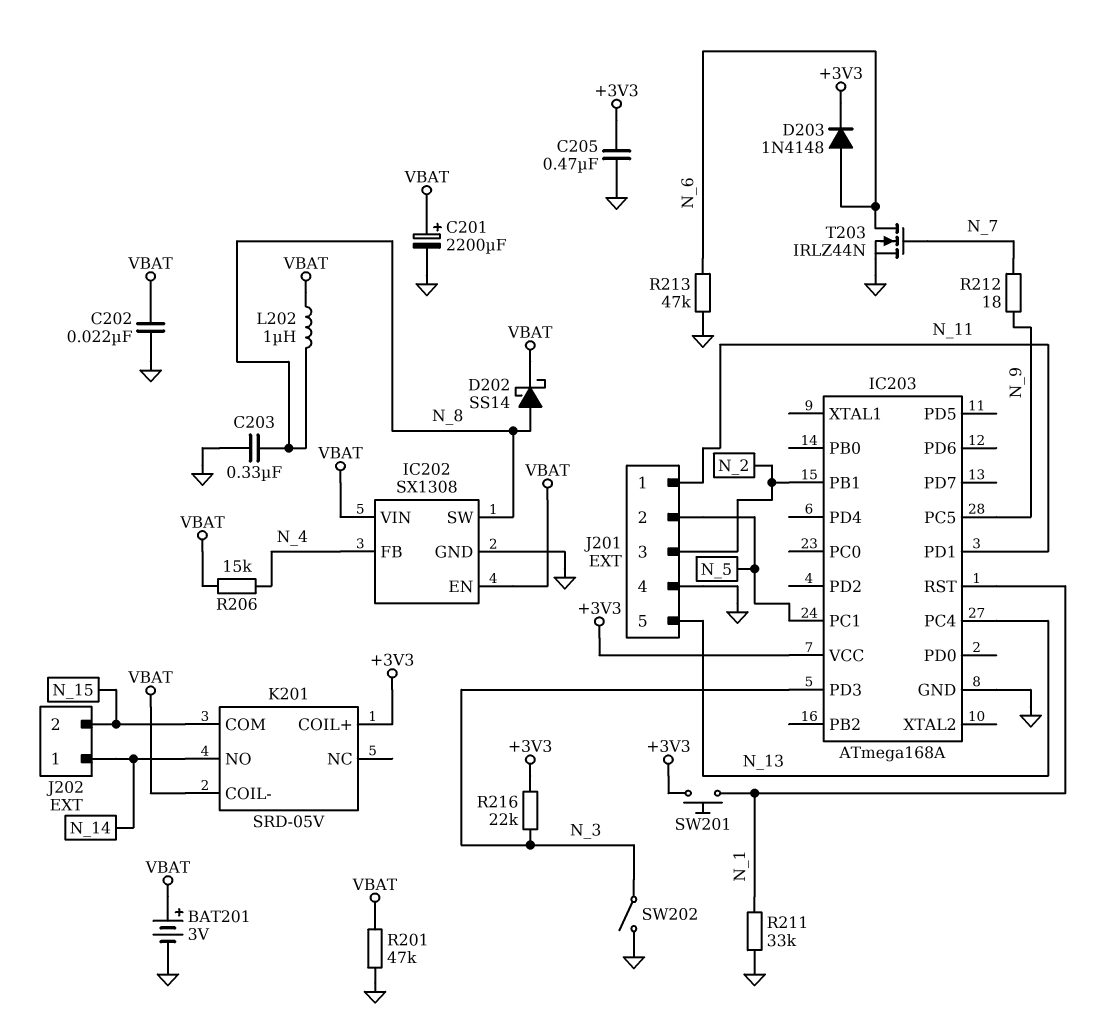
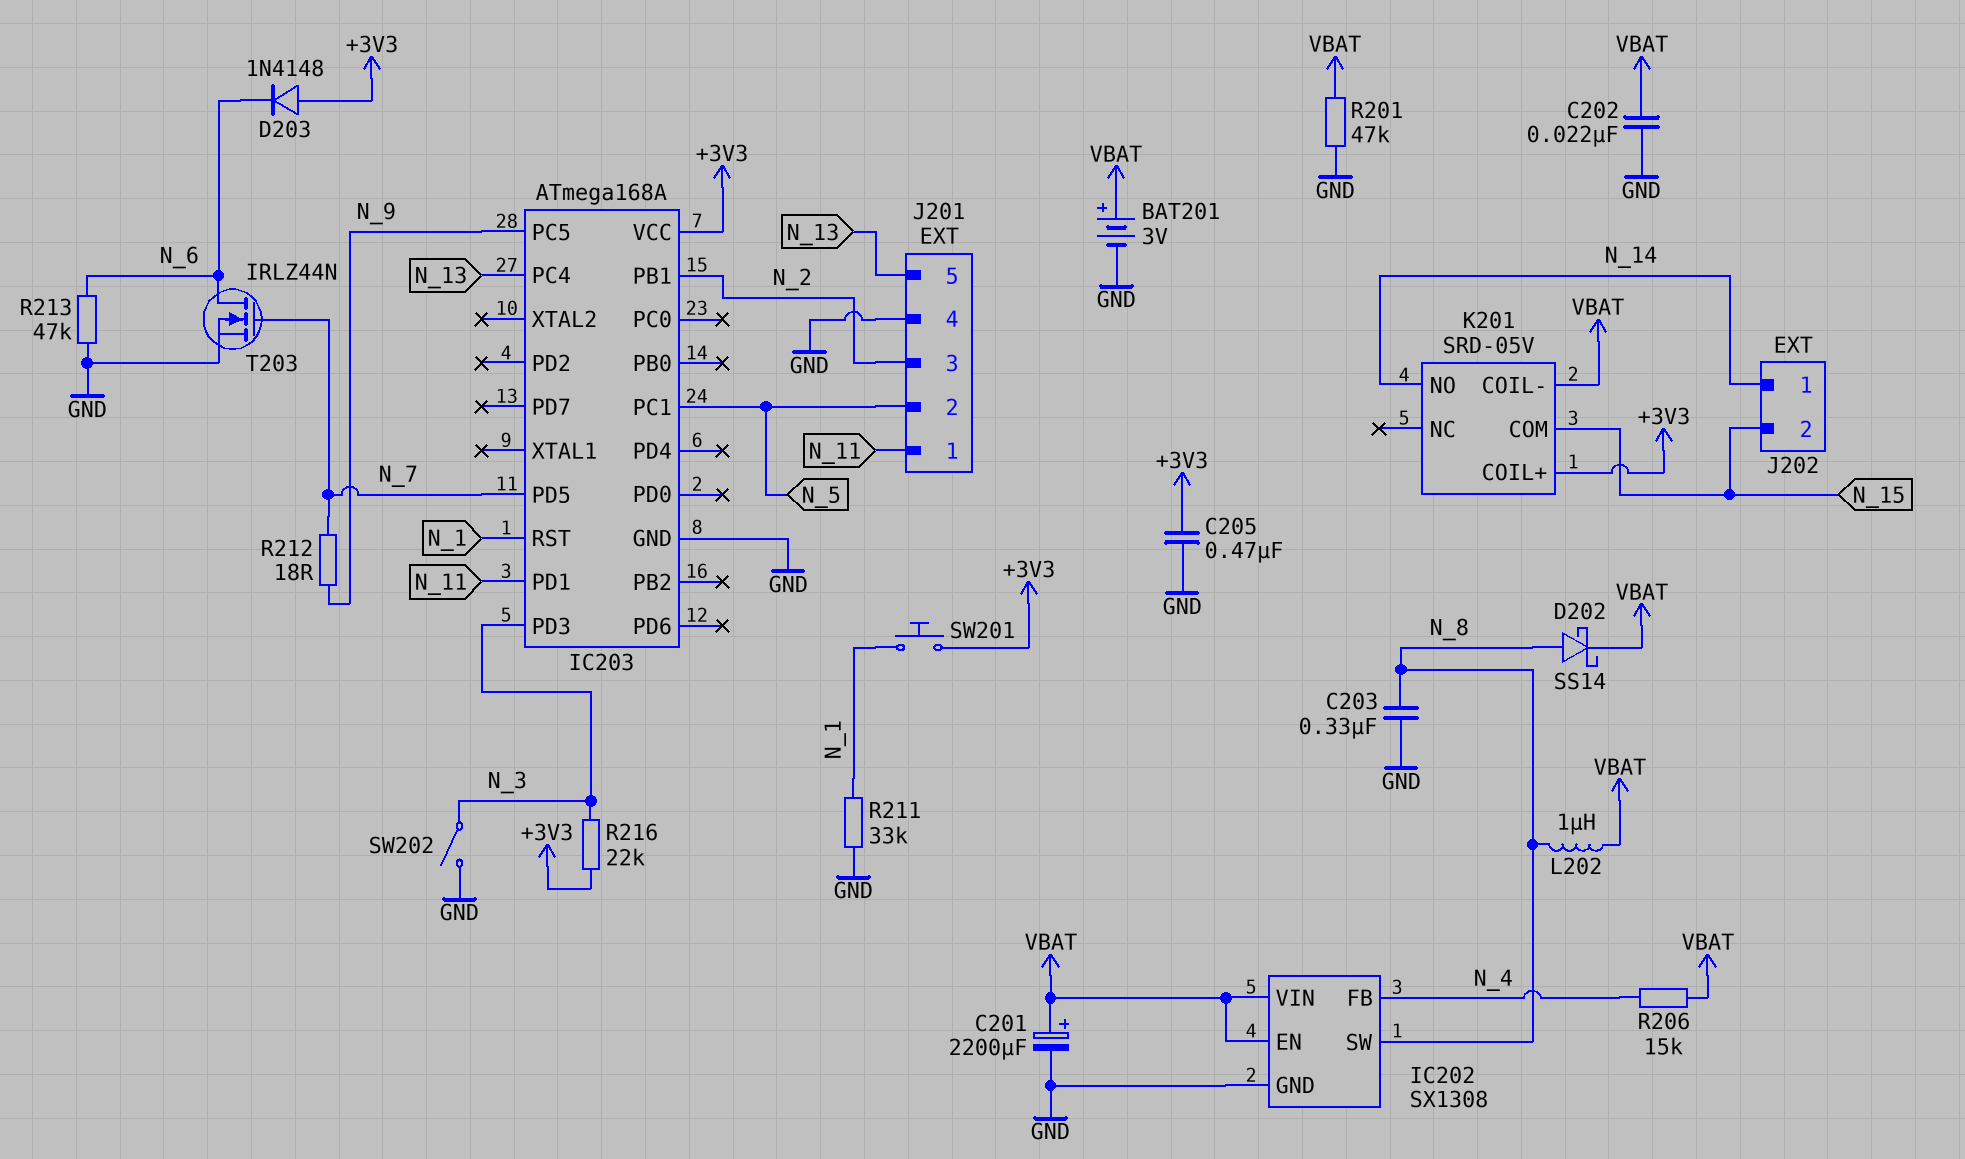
D203: diode 1N4148 (A N_6, K +3V3) -> diode 1N4148 (A +3V3, K N_6)
IC203 pin PD5: none -> N_7

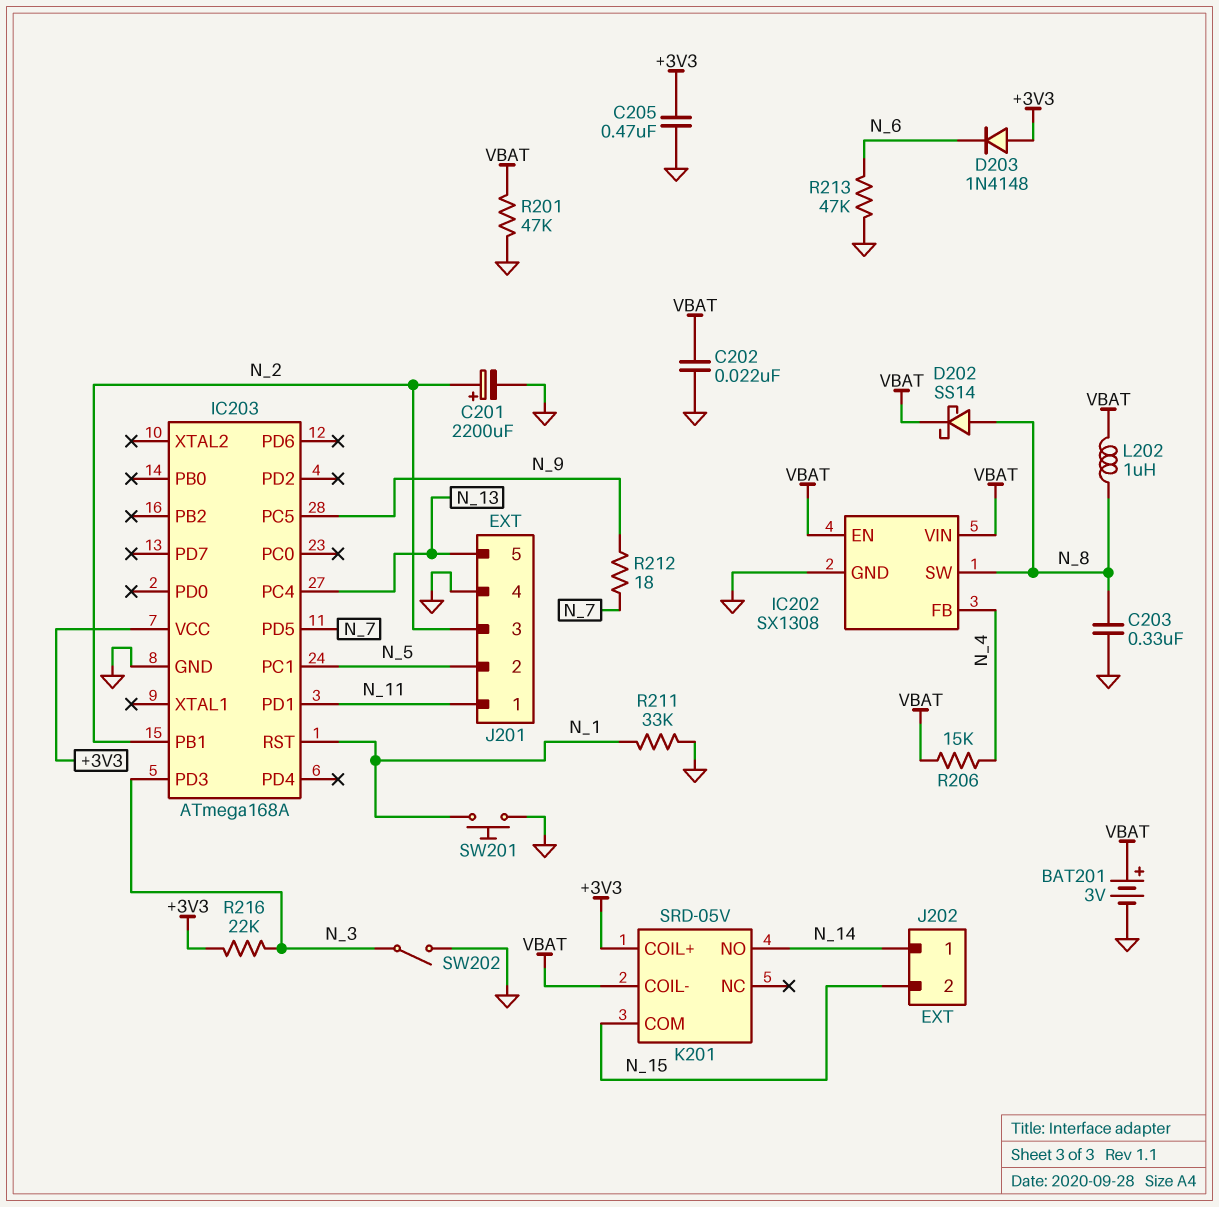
C201: 2200uF (plus VBAT, minus GND) -> 2200uF (plus N_2, minus GND)
SW201: button (+3V3, N_1) -> button (GND, N_1)
T203: NMOS IRLZ44N (G N_7, D N_6, S GND) -> none

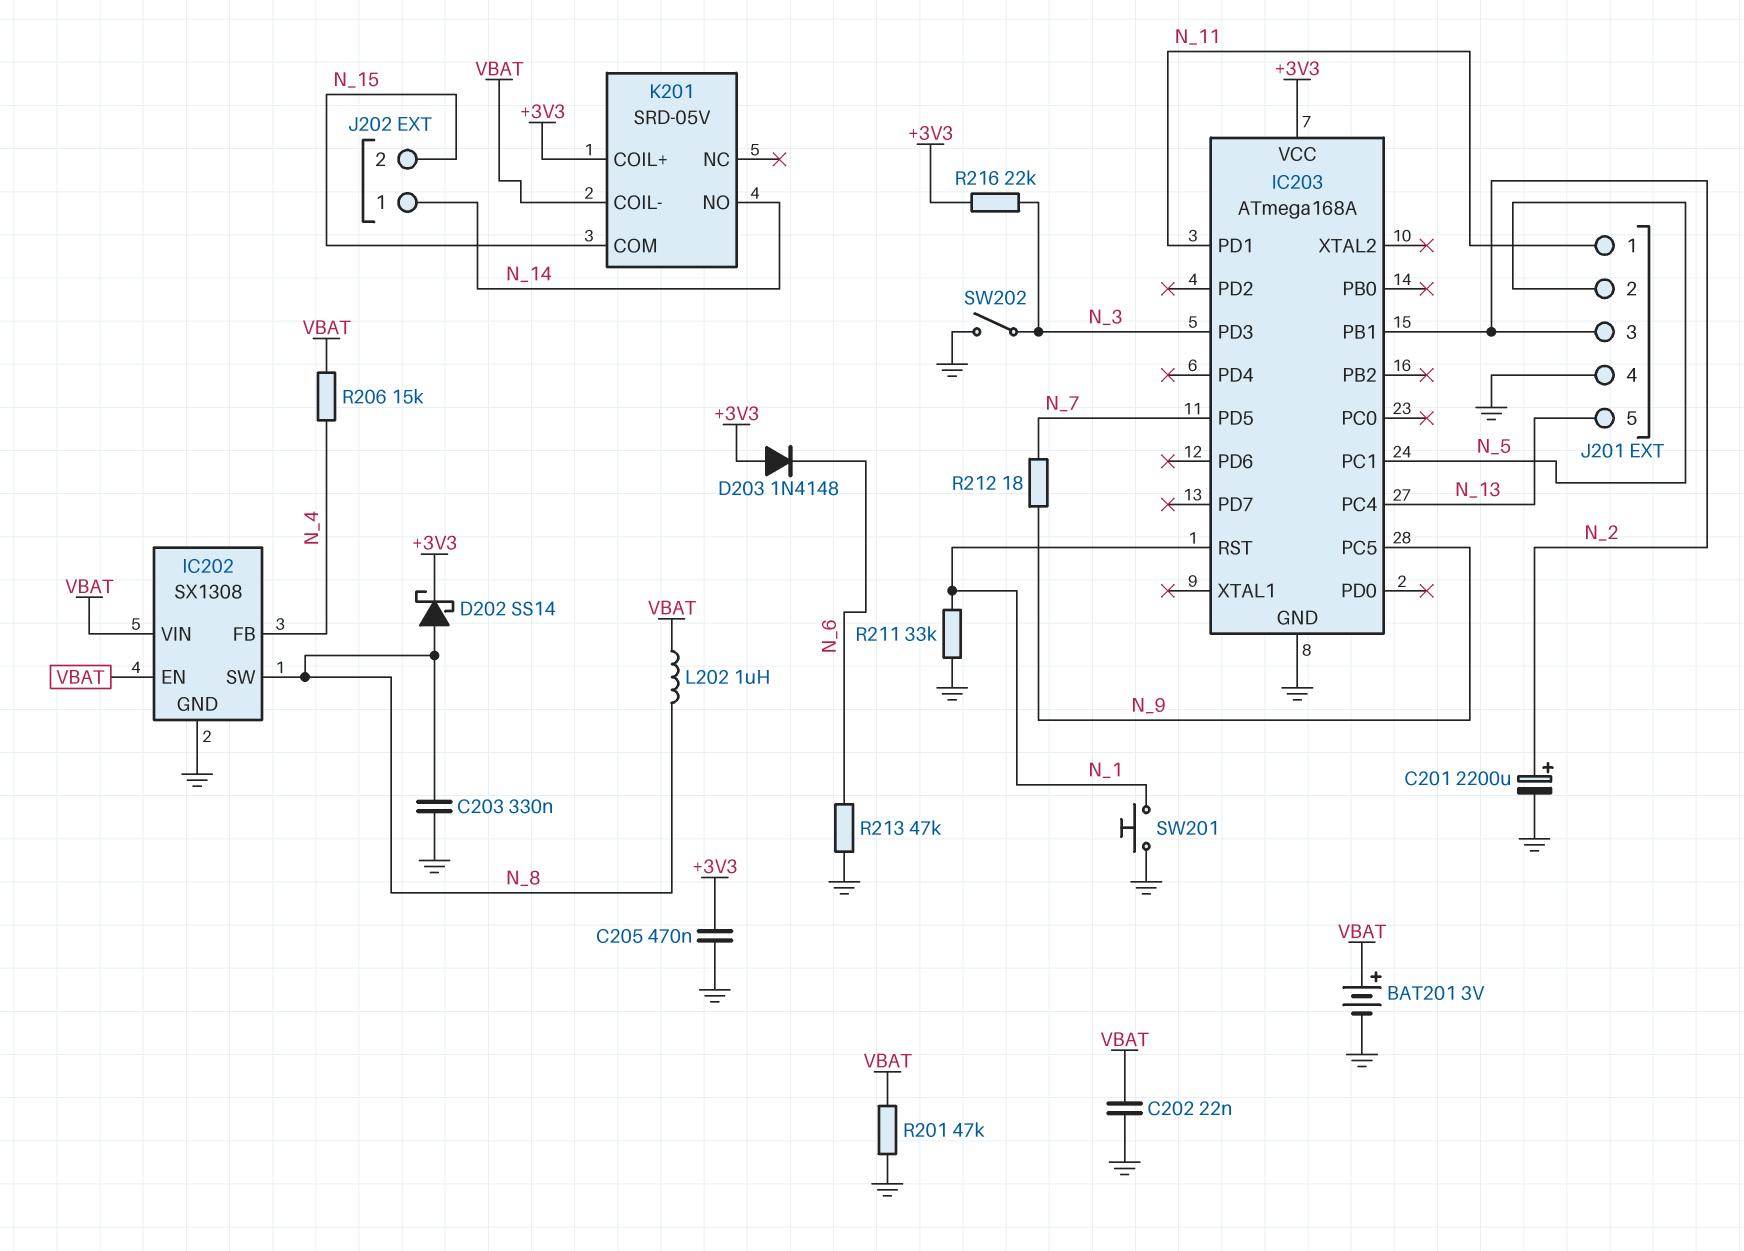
D202: schottky SS14 (A N_8, K VBAT) -> schottky SS14 (A N_8, K +3V3)

